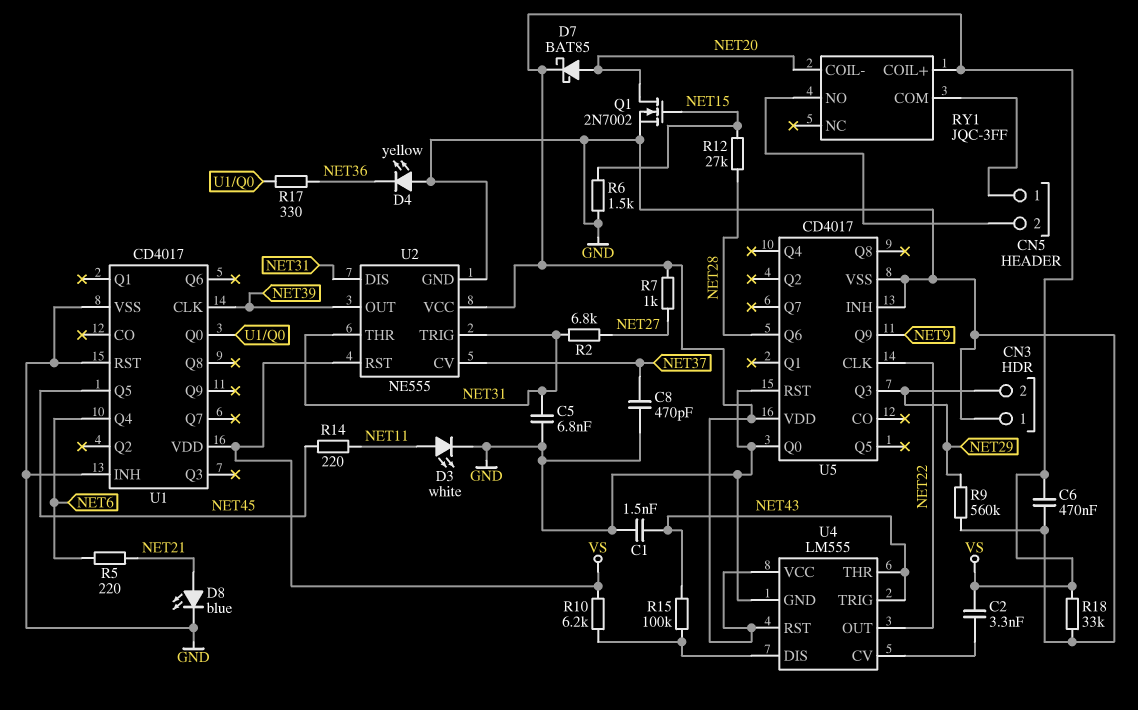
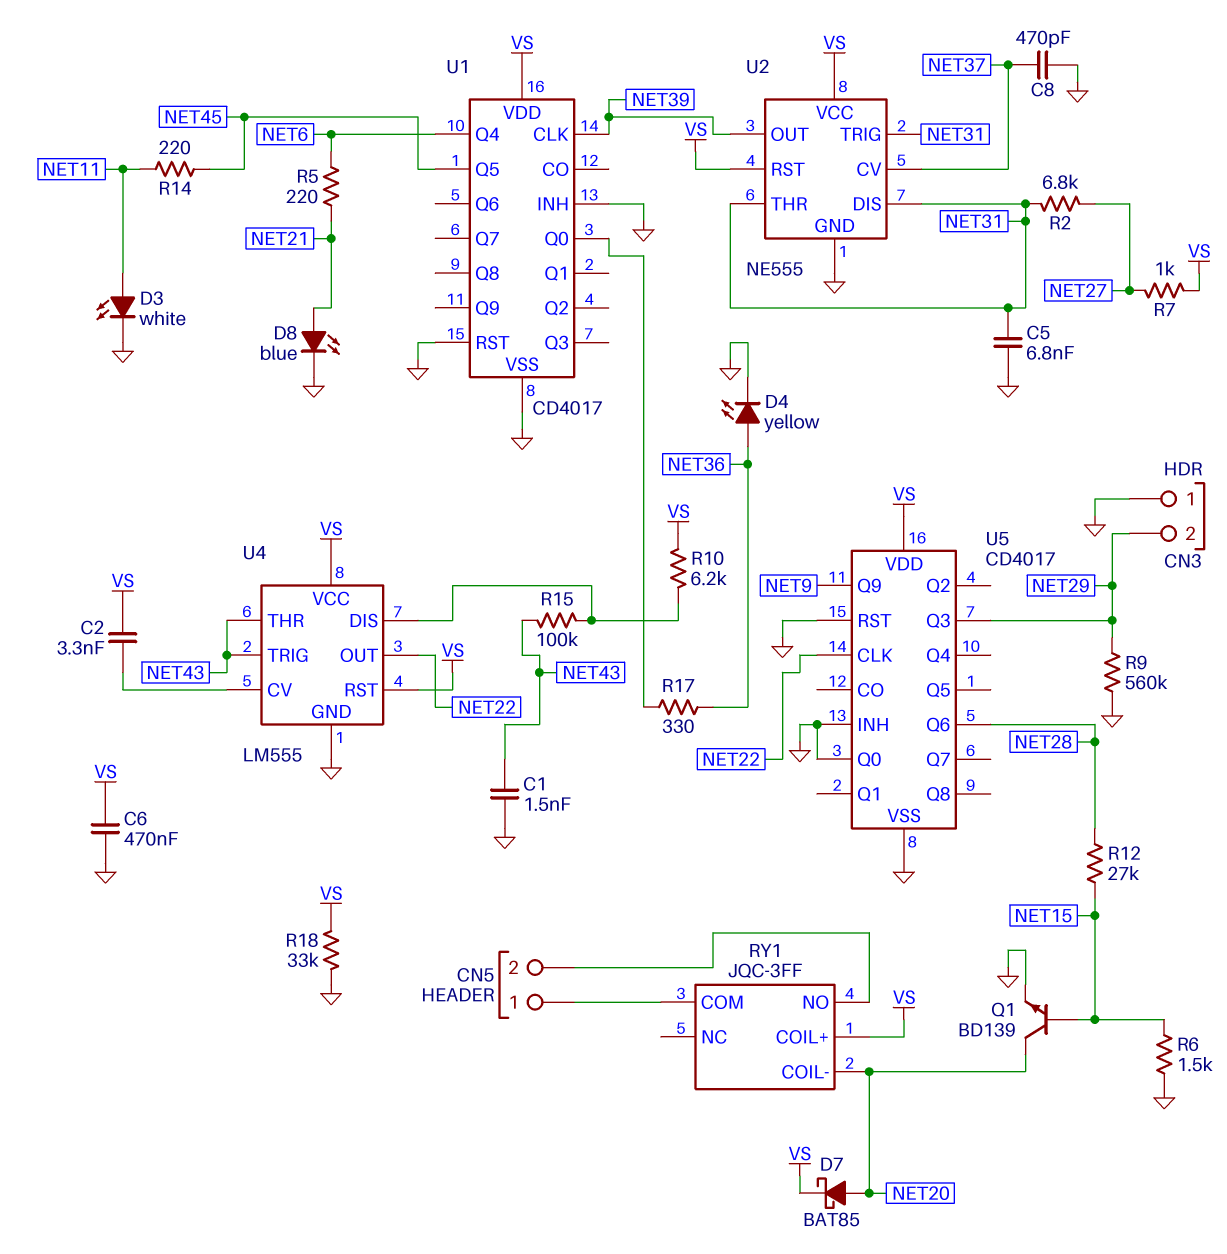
D4: LED yellow (A GND, K NET36) -> LED yellow (A NET36, K GND)
Q1: NMOS 2N7002 (G NET15, D NET20, S GND) -> NPN BD139 (B NET15, C NET20, E GND)

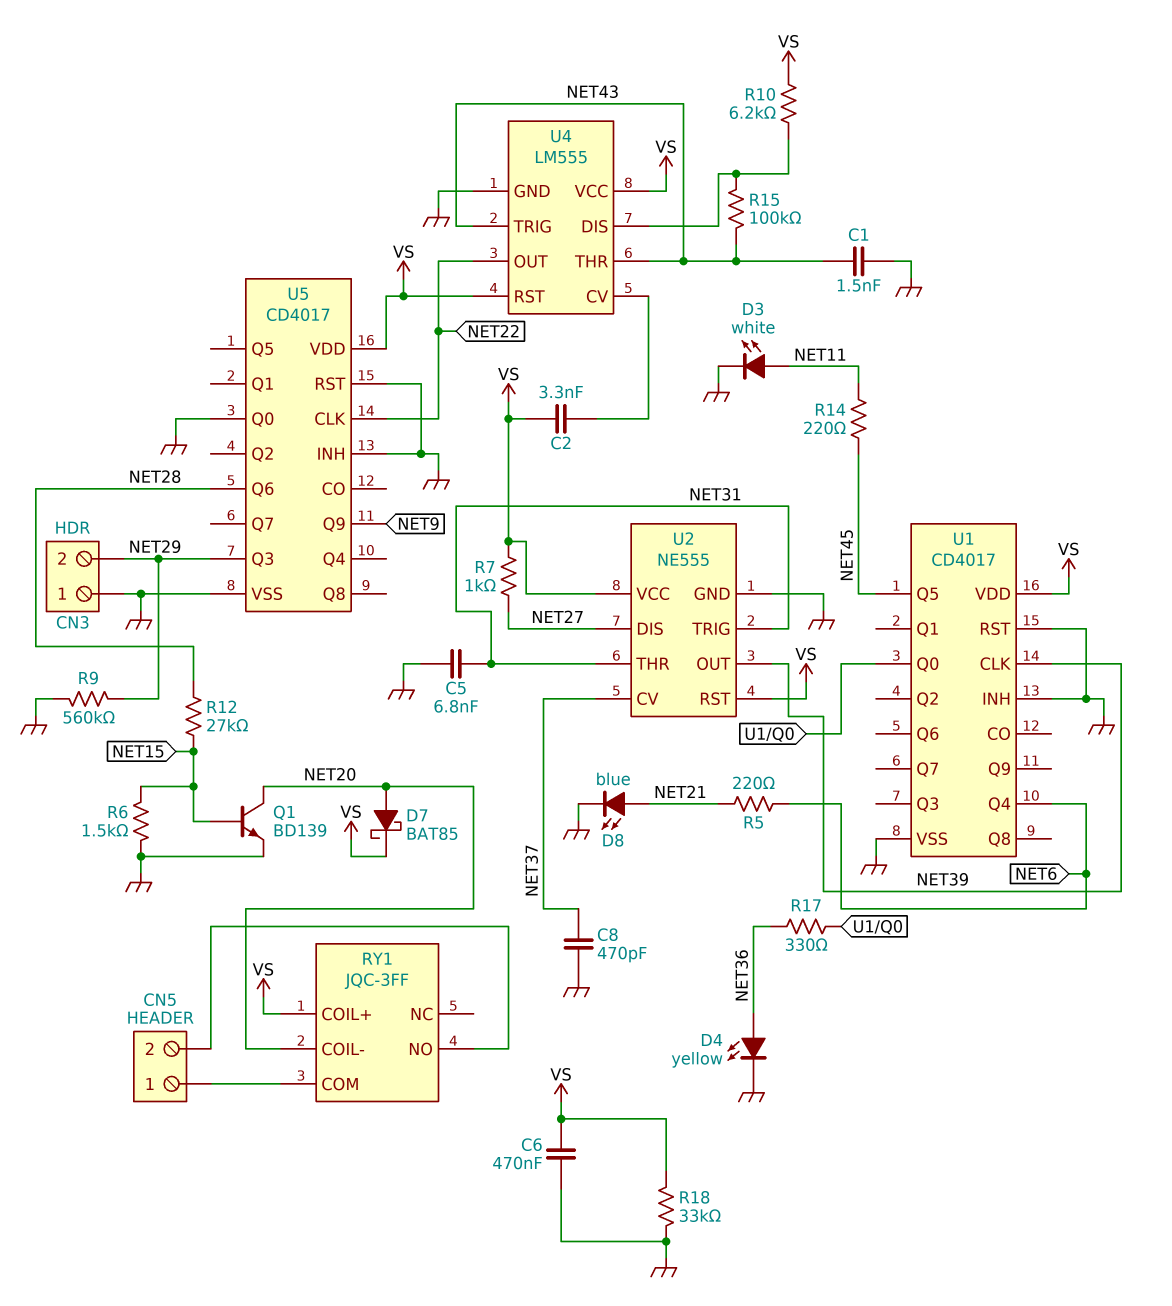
R2: 6.8k (NET27, NET31) -> none
U2 pin DIS: NET31 -> NET27

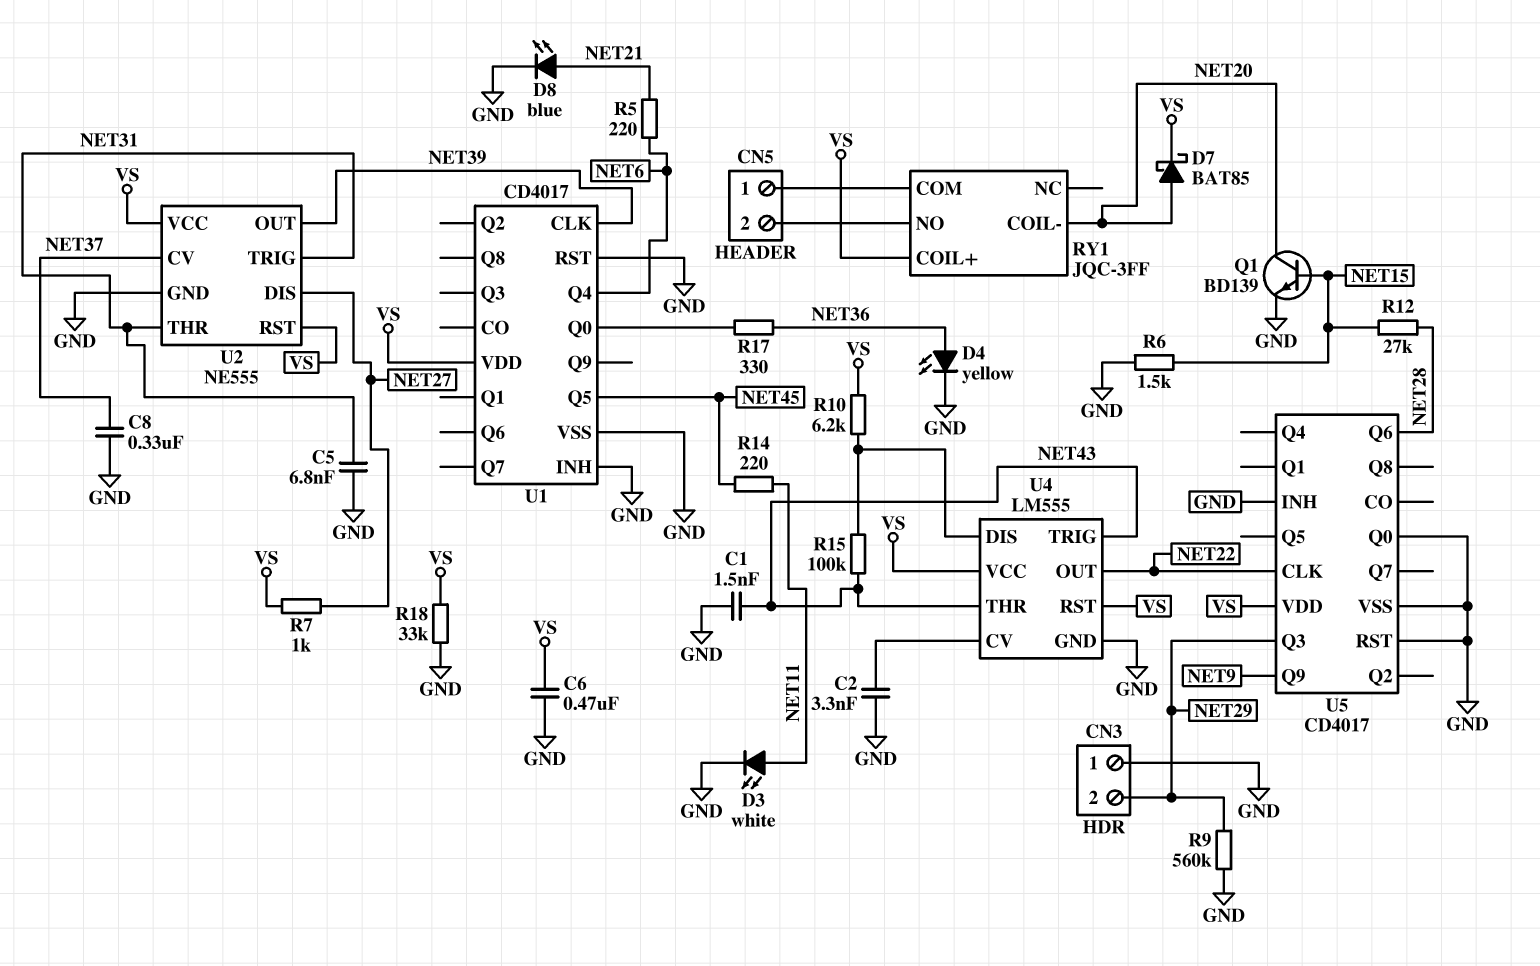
C2: 3.3nF (U4/CV, VS) -> 3.3nF (GND, U4/CV)
C8: 470pF (GND, NET37) -> 330nF (GND, NET37)

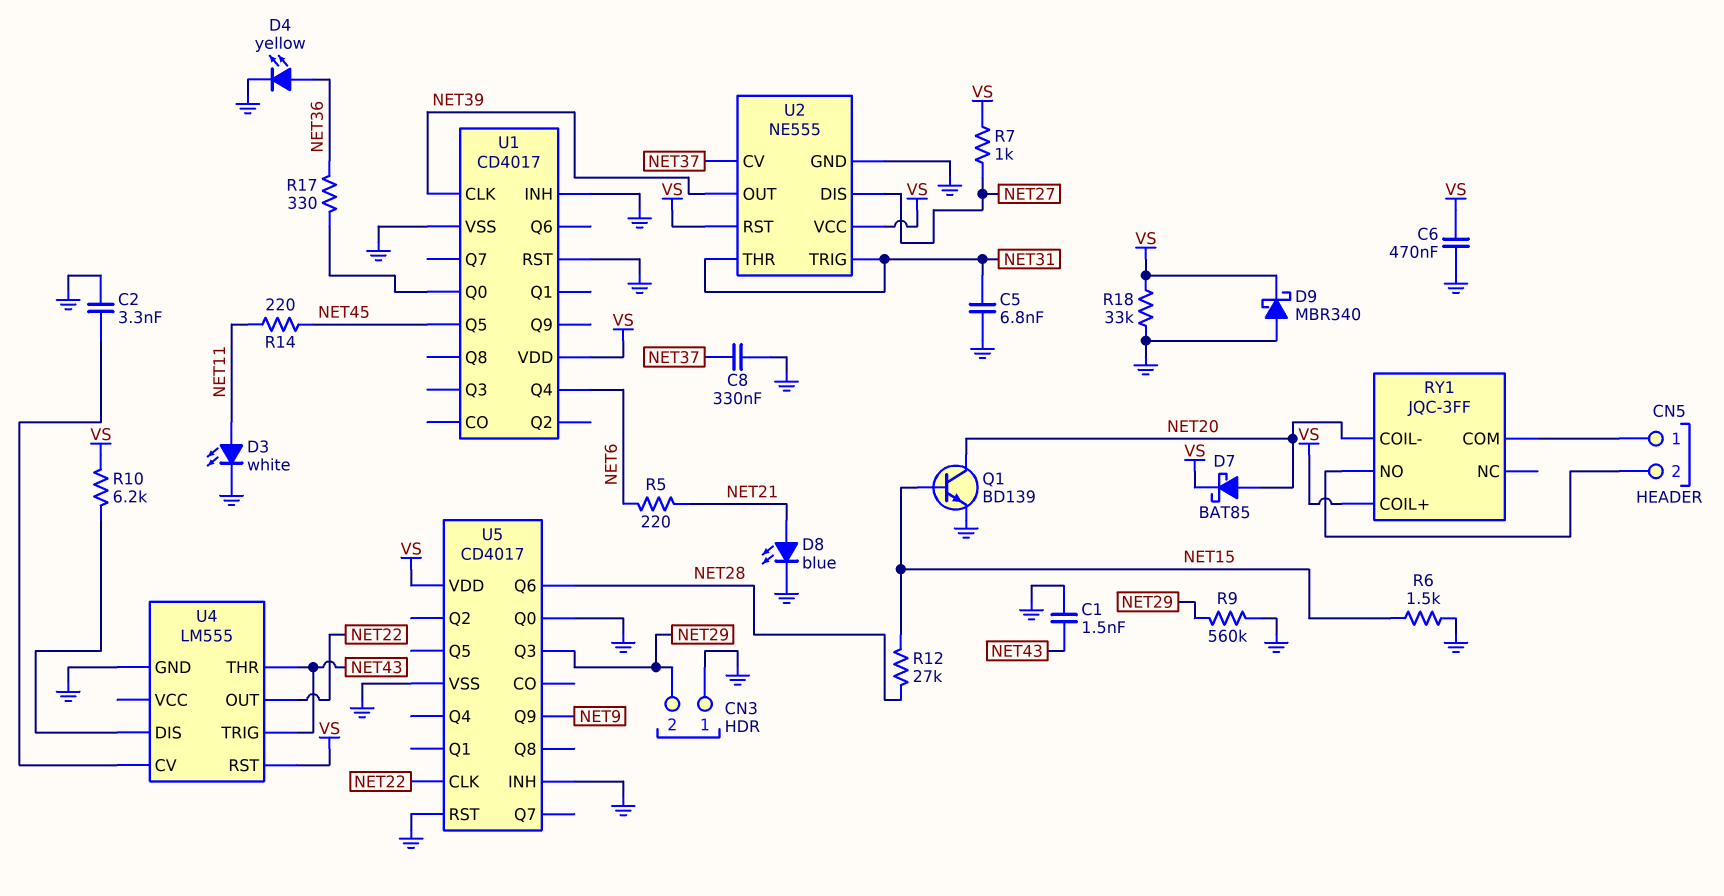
D9: none -> schottky MBR340 (A GND, K VS)
R15: 100k (NET43, U4/DIS) -> none
U4 pin VCC: VS -> none

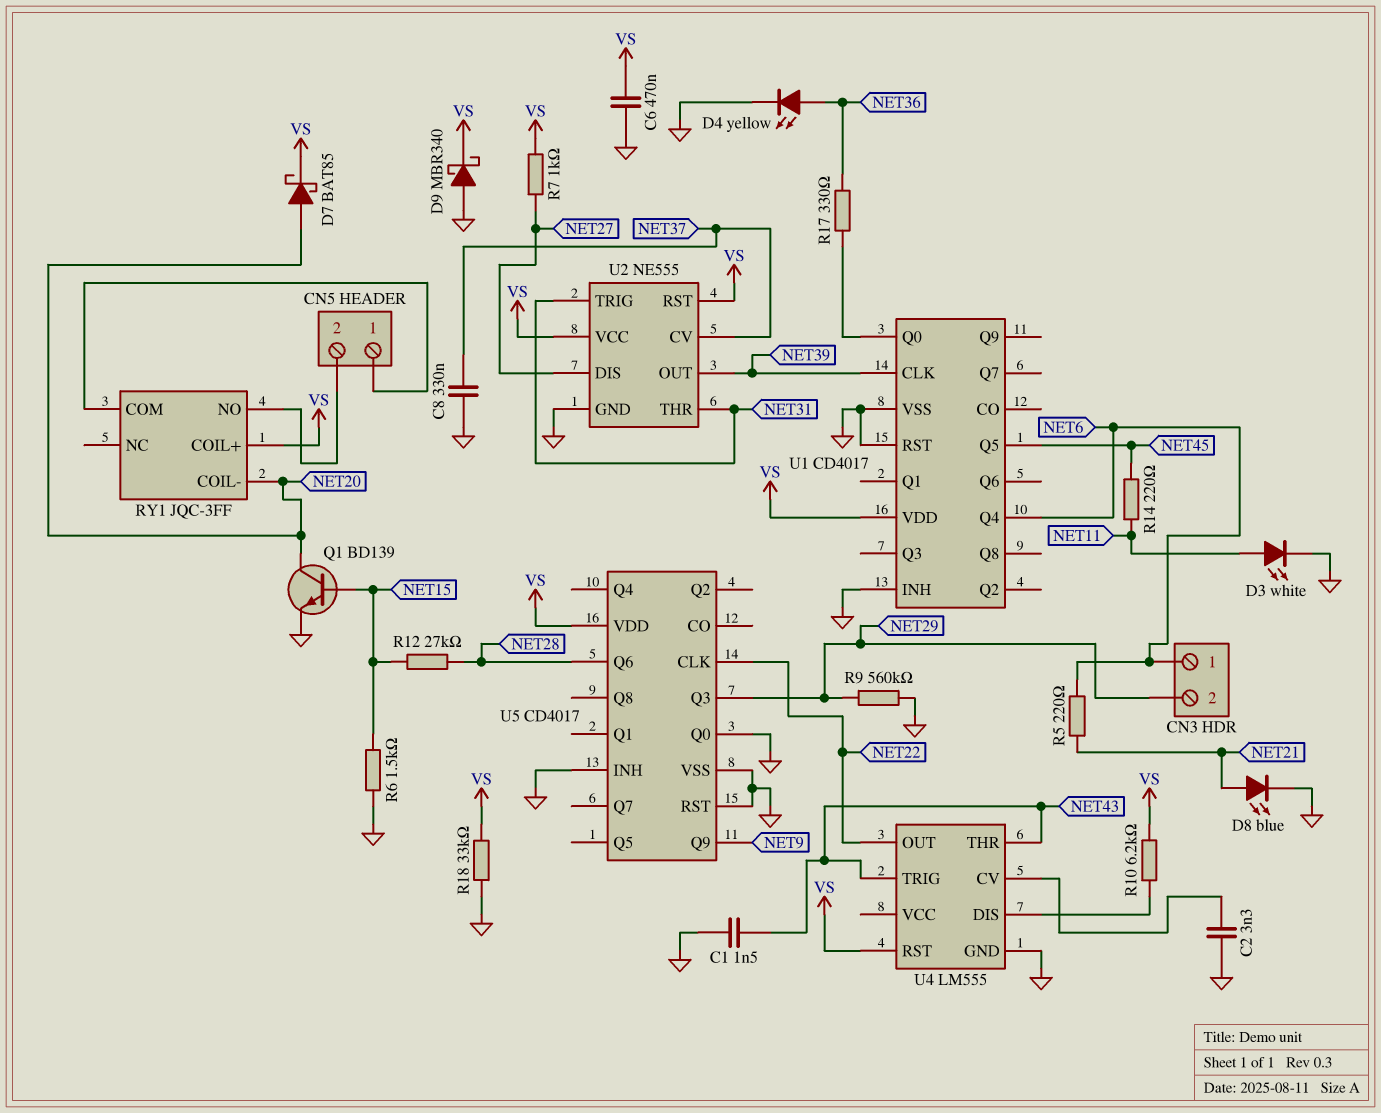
C5: 6.8nF (GND, NET31) -> none
CN3 pin 1: GND -> NET6

